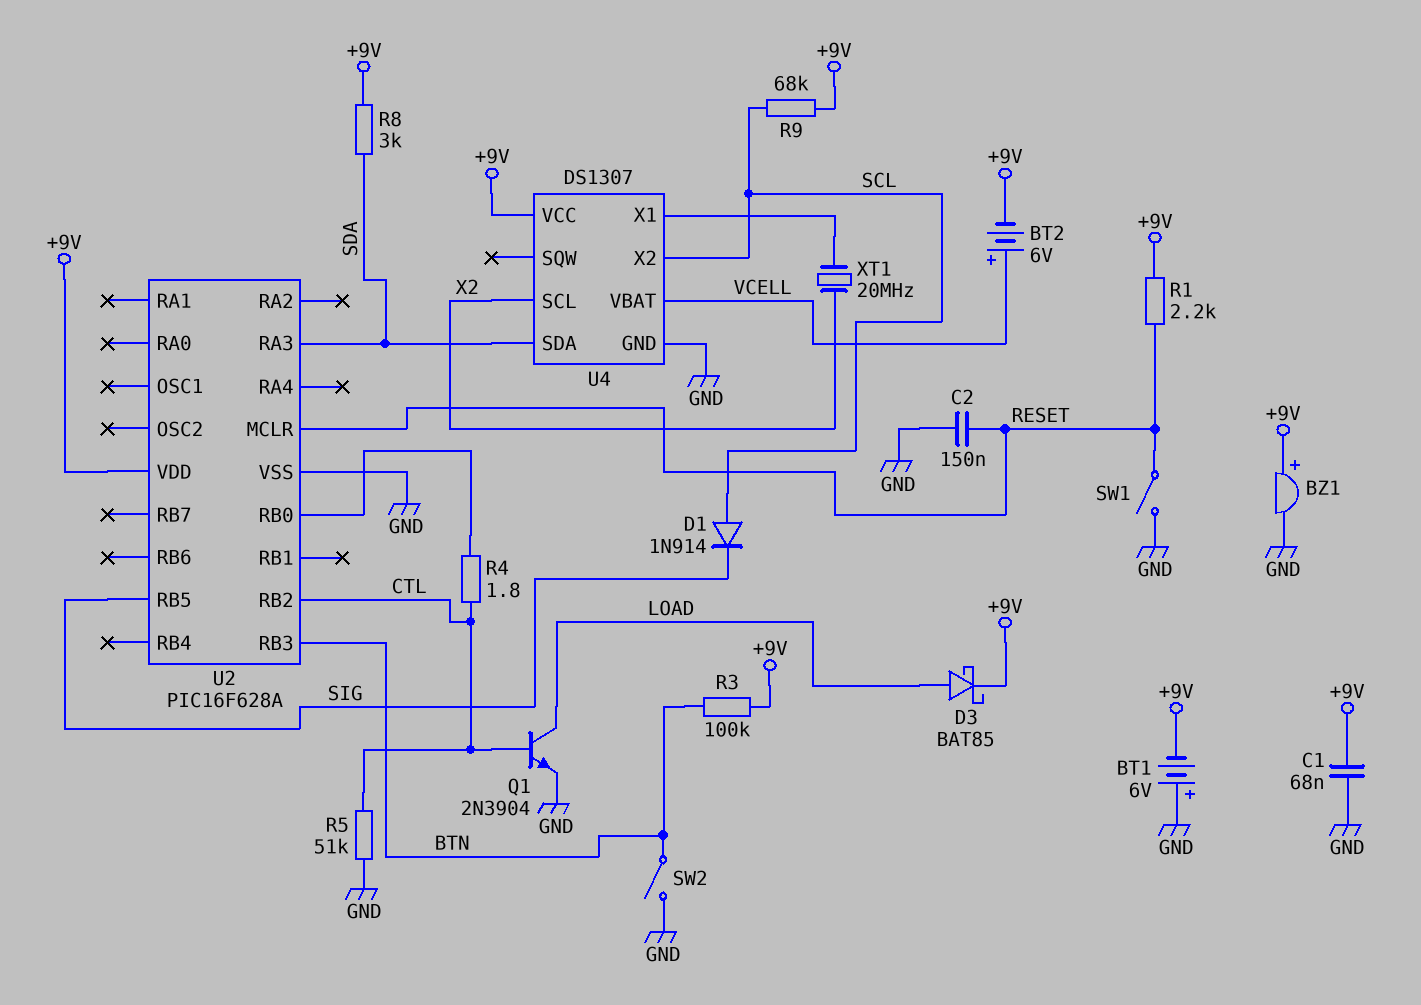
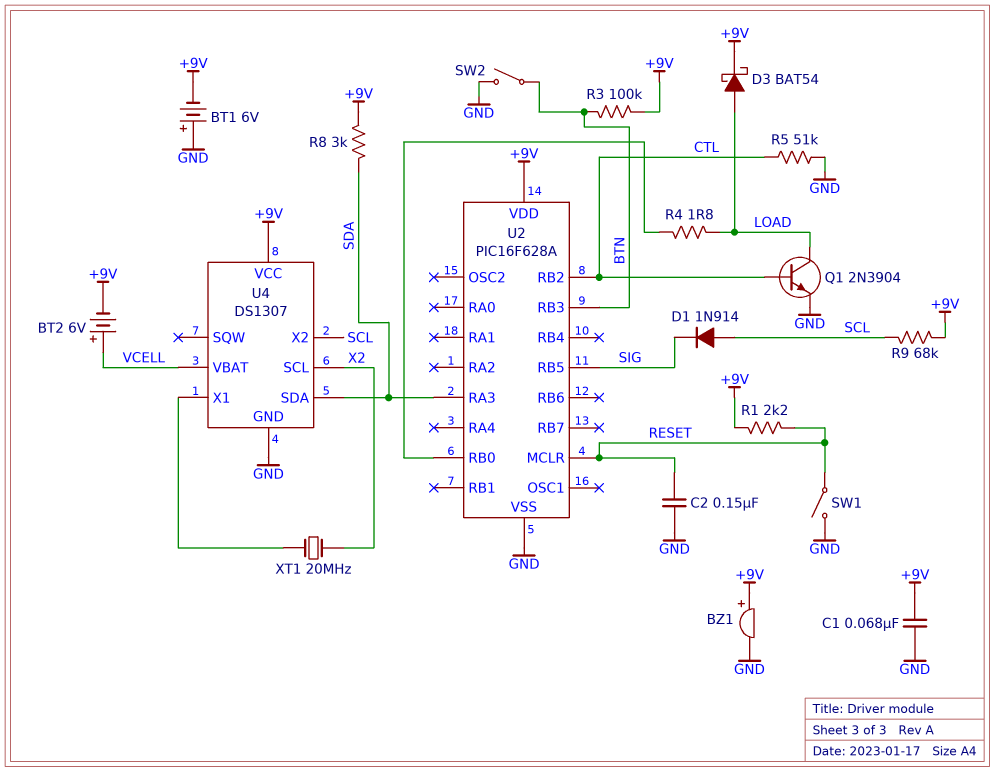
D3: schottky BAT85 (A LOAD, K +9V) -> schottky BAT54 (A LOAD, K +9V)
R4: 1.8 (CTL, U2/RB0) -> 1.8 (LOAD, U2/RB0)

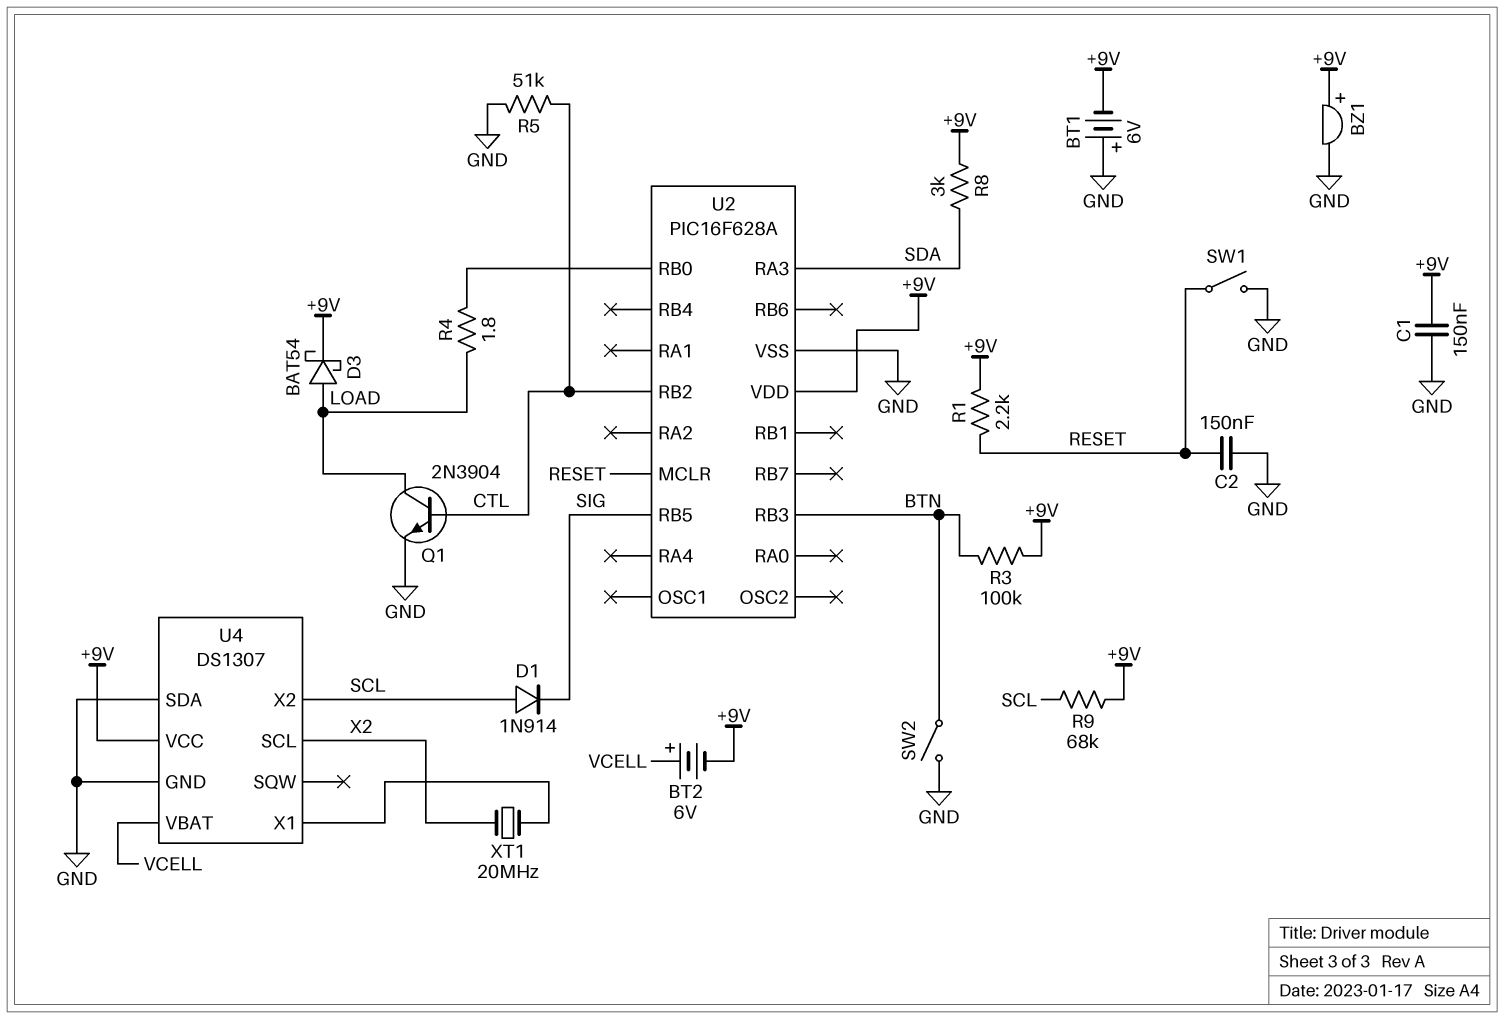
C1: 68nF (+9V, GND) -> 150nF (+9V, GND)
U4 pin SDA: SDA -> GND

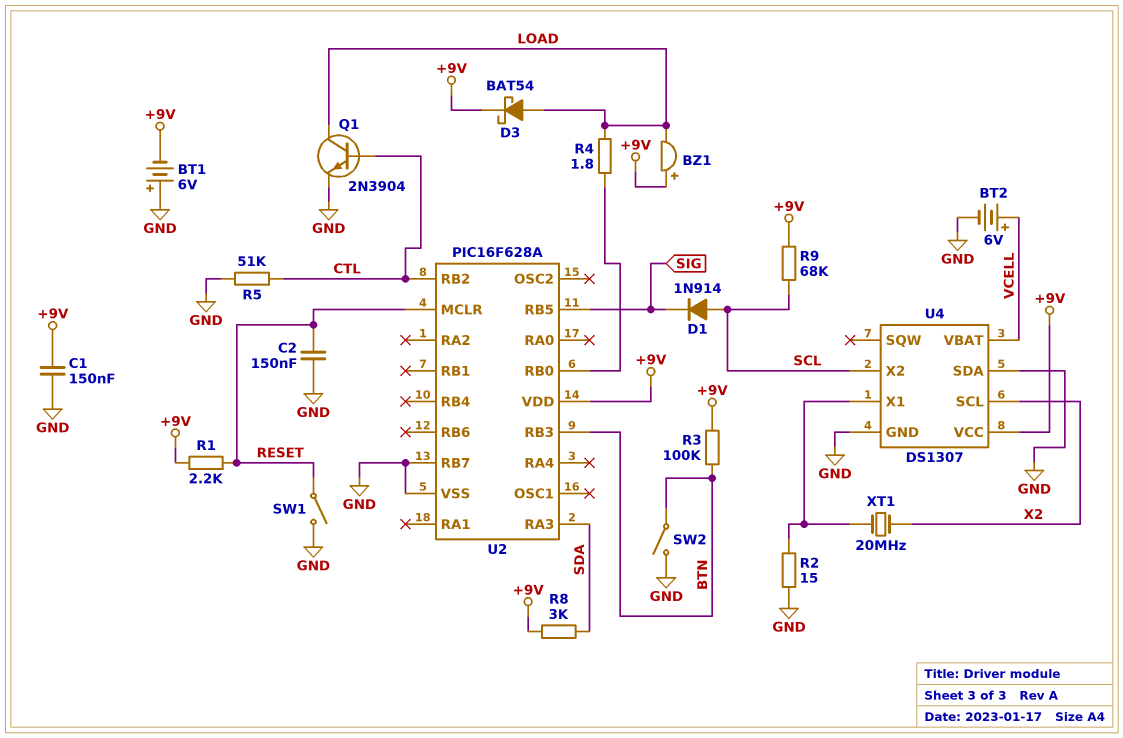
BT2: 6V (plus VCELL, minus +9V) -> 6V (plus VCELL, minus GND)
BZ1: buzzer (plus +9V, minus GND) -> buzzer (plus +9V, minus LOAD)
R2: none -> 15 (GND, U4/X1)
U2 pin RB7: none -> GND

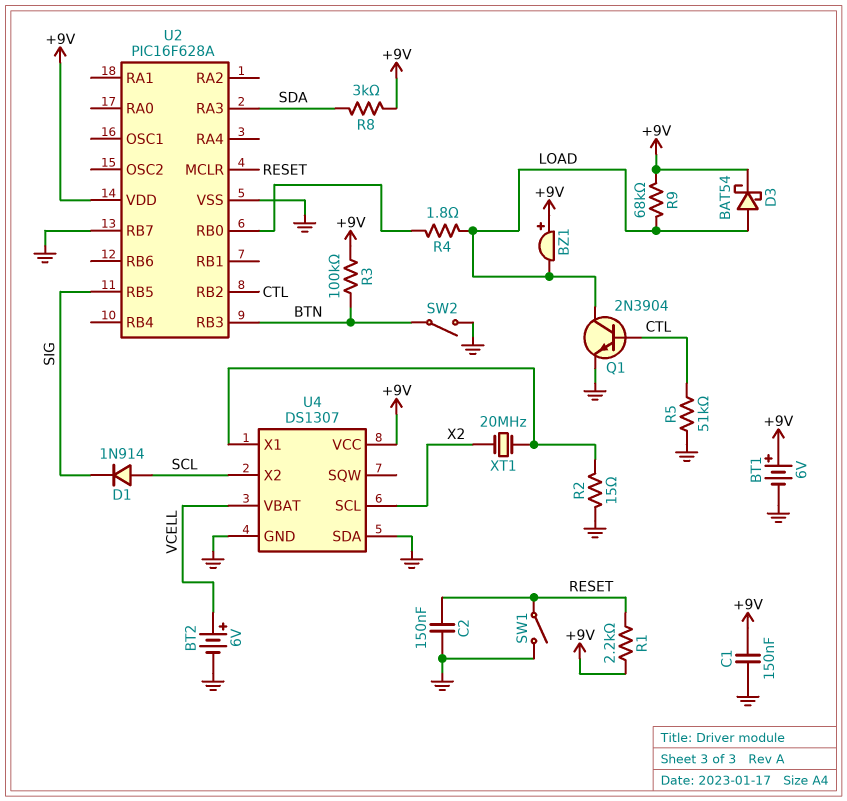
BT1: 6V (plus GND, minus +9V) -> 6V (plus +9V, minus GND)
R9: 68k (+9V, SCL) -> 68k (+9V, LOAD)

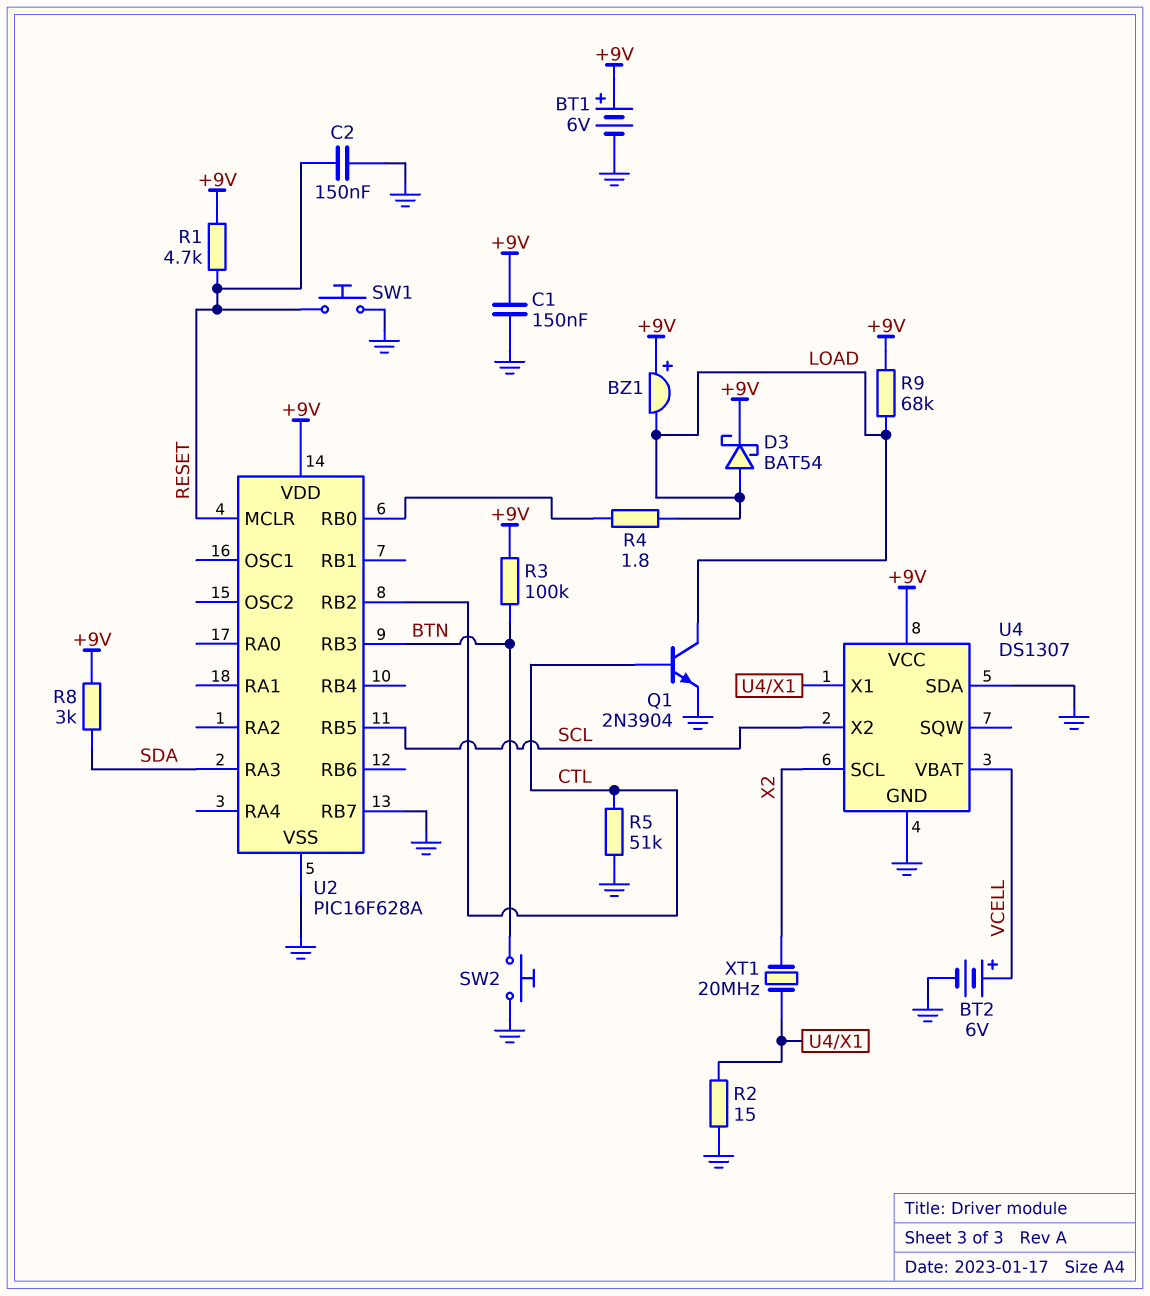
D1: diode 1N914 (A SCL, K SIG) -> none
R1: 2.2k (+9V, RESET) -> 4.7k (+9V, RESET)
SW1: switch (GND, RESET) -> button (GND, RESET)
SW2: switch (BTN, GND) -> button (BTN, GND)
U2 pin RB5: SIG -> SCL

